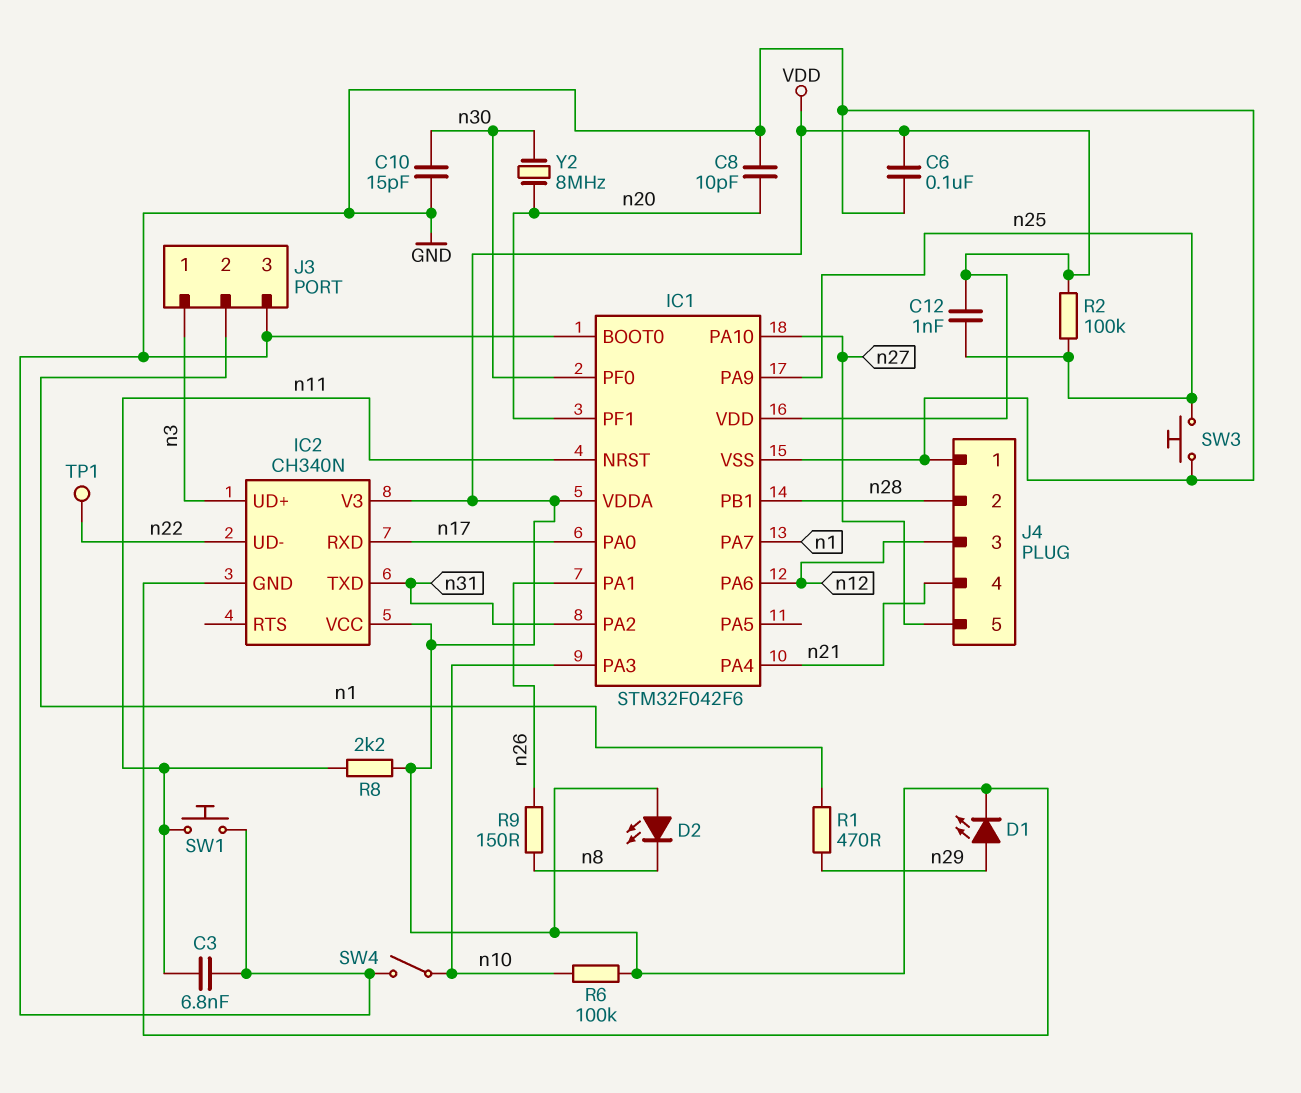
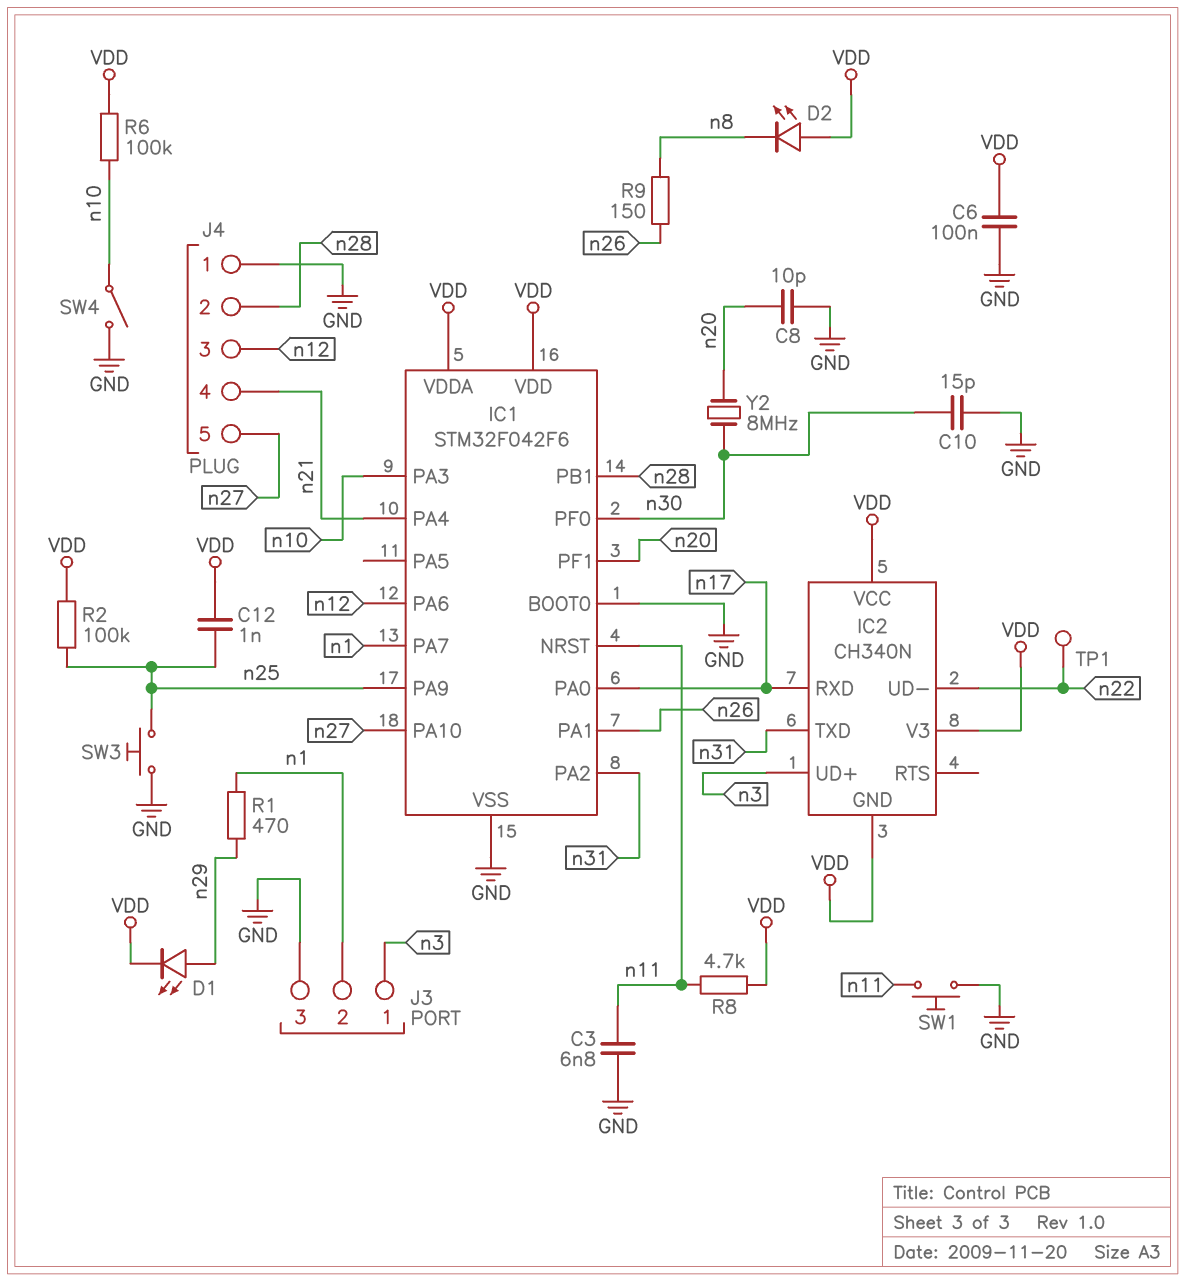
R8: 2.2k (VDD, n11) -> 4.7k (VDD, n11)

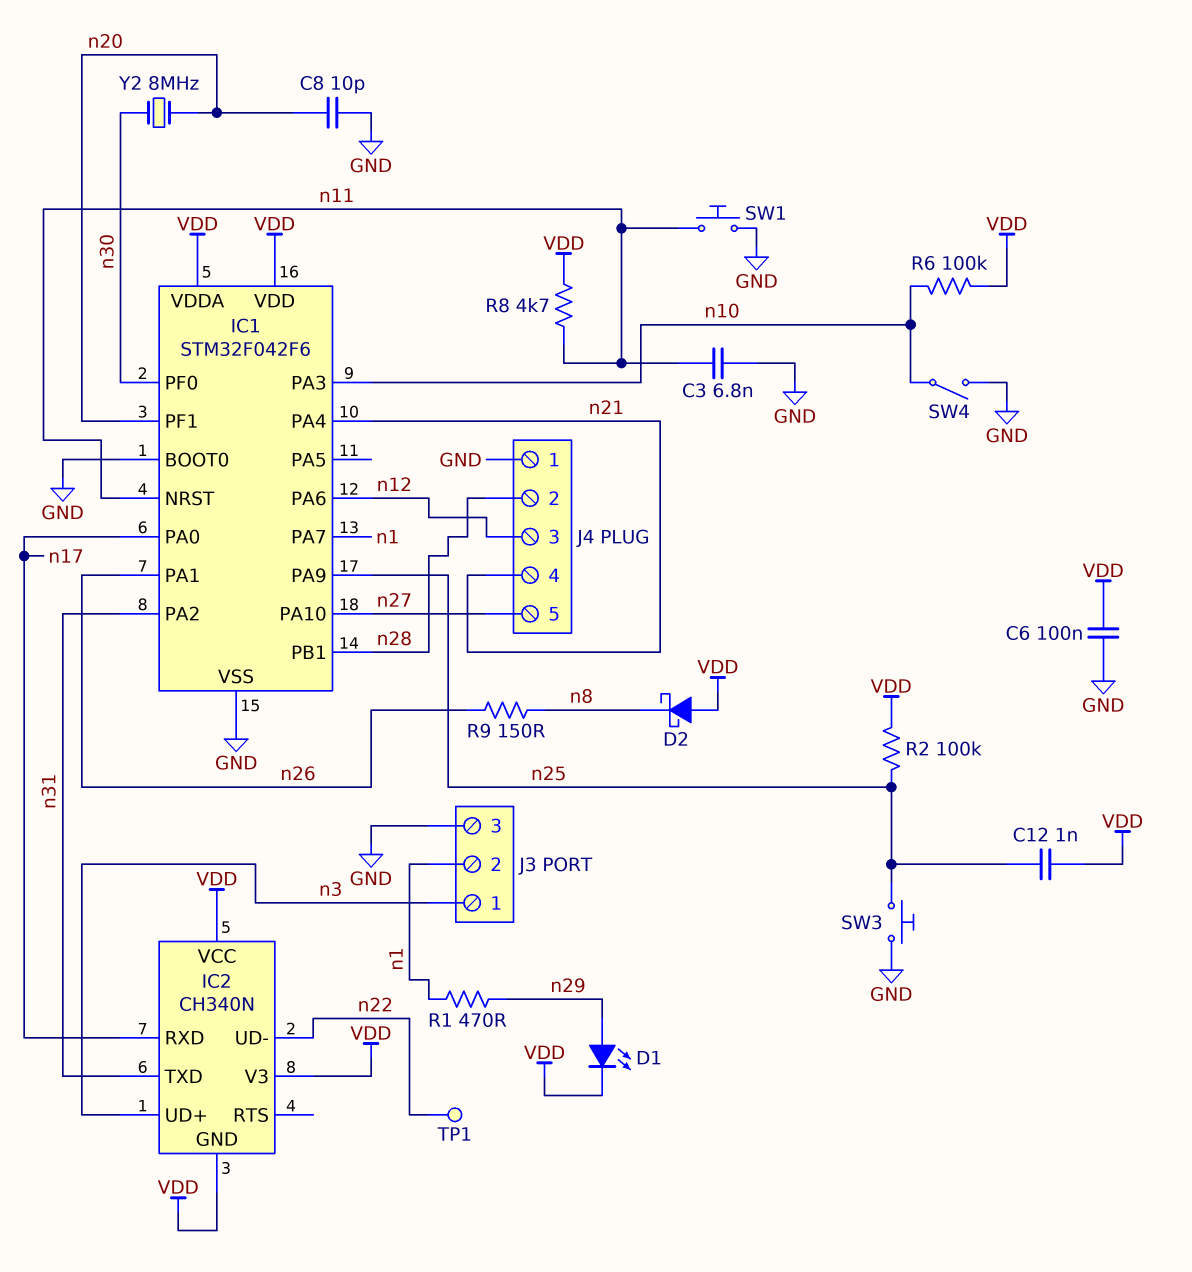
C10: 15pF (GND, n30) -> none
D2: LED (A VDD, K n8) -> schottky (A VDD, K n8)

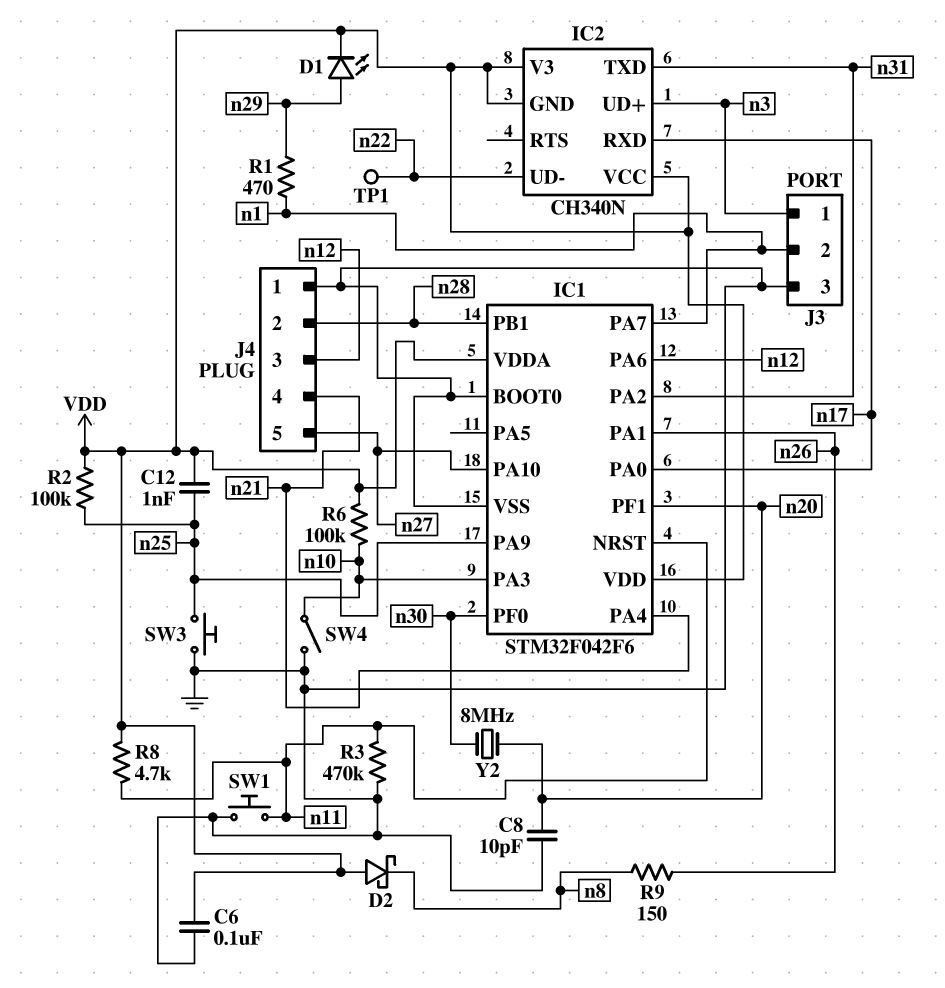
C3: 6.8nF (GND, n11) -> none
R3: none -> 470k (GND, n11)

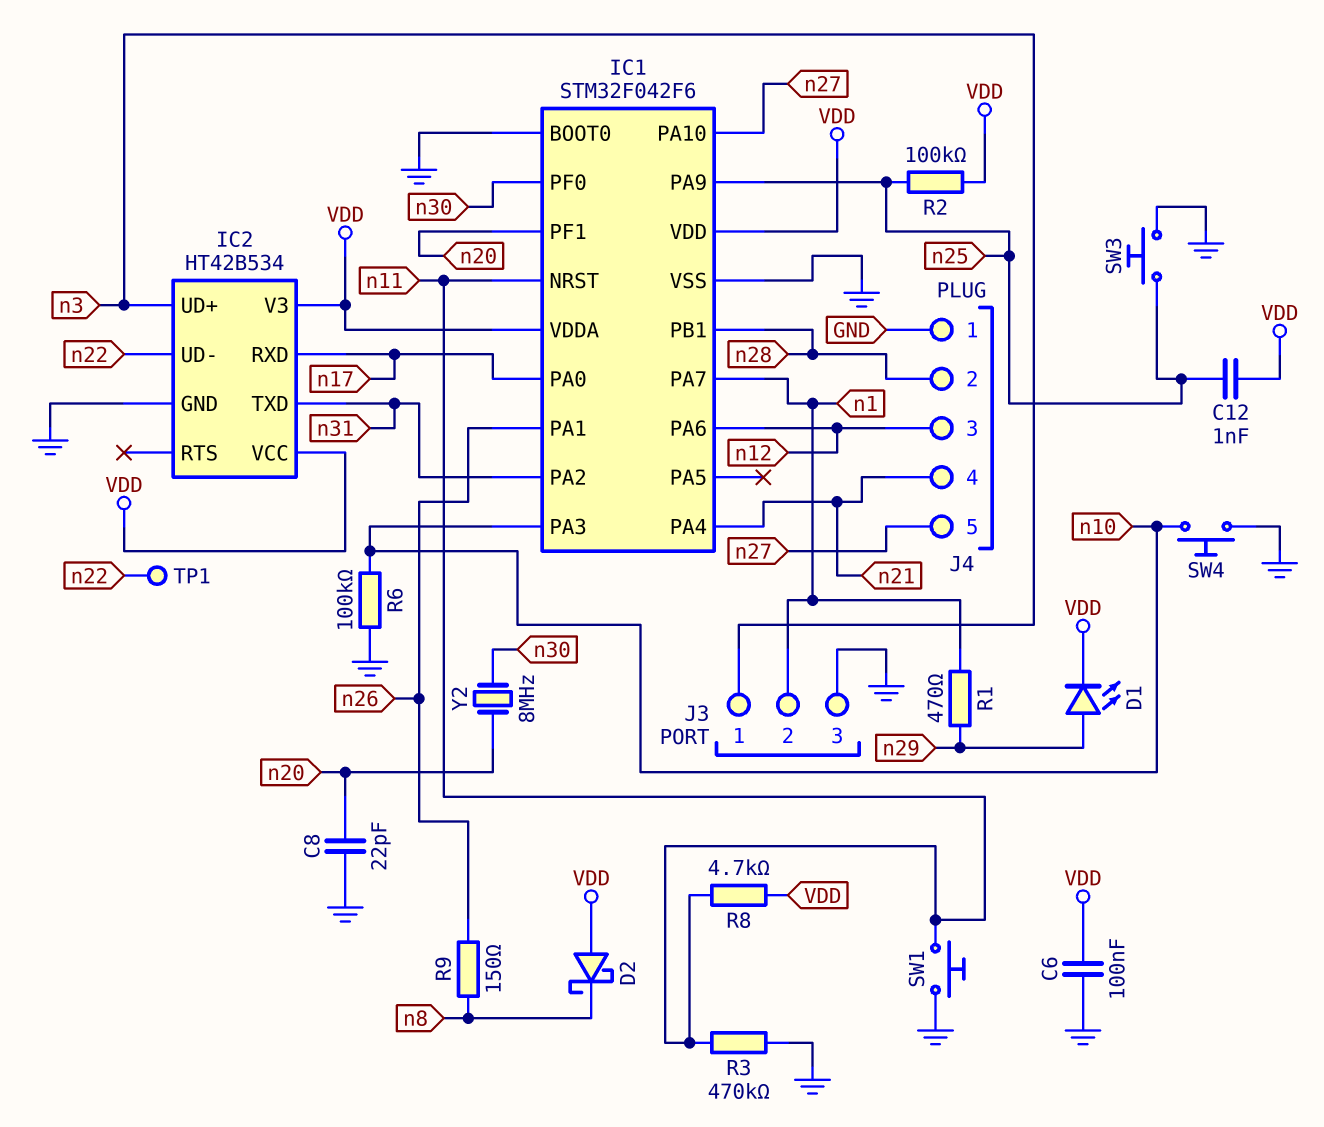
C8: 10pF (GND, n20) -> 22pF (GND, n20)
IC2: CH340N -> HT42B534
IC2 pin GND: VDD -> GND
R6: 100k (VDD, n10) -> 100k (GND, n10)
SW4: switch (GND, n10) -> button (GND, n10)

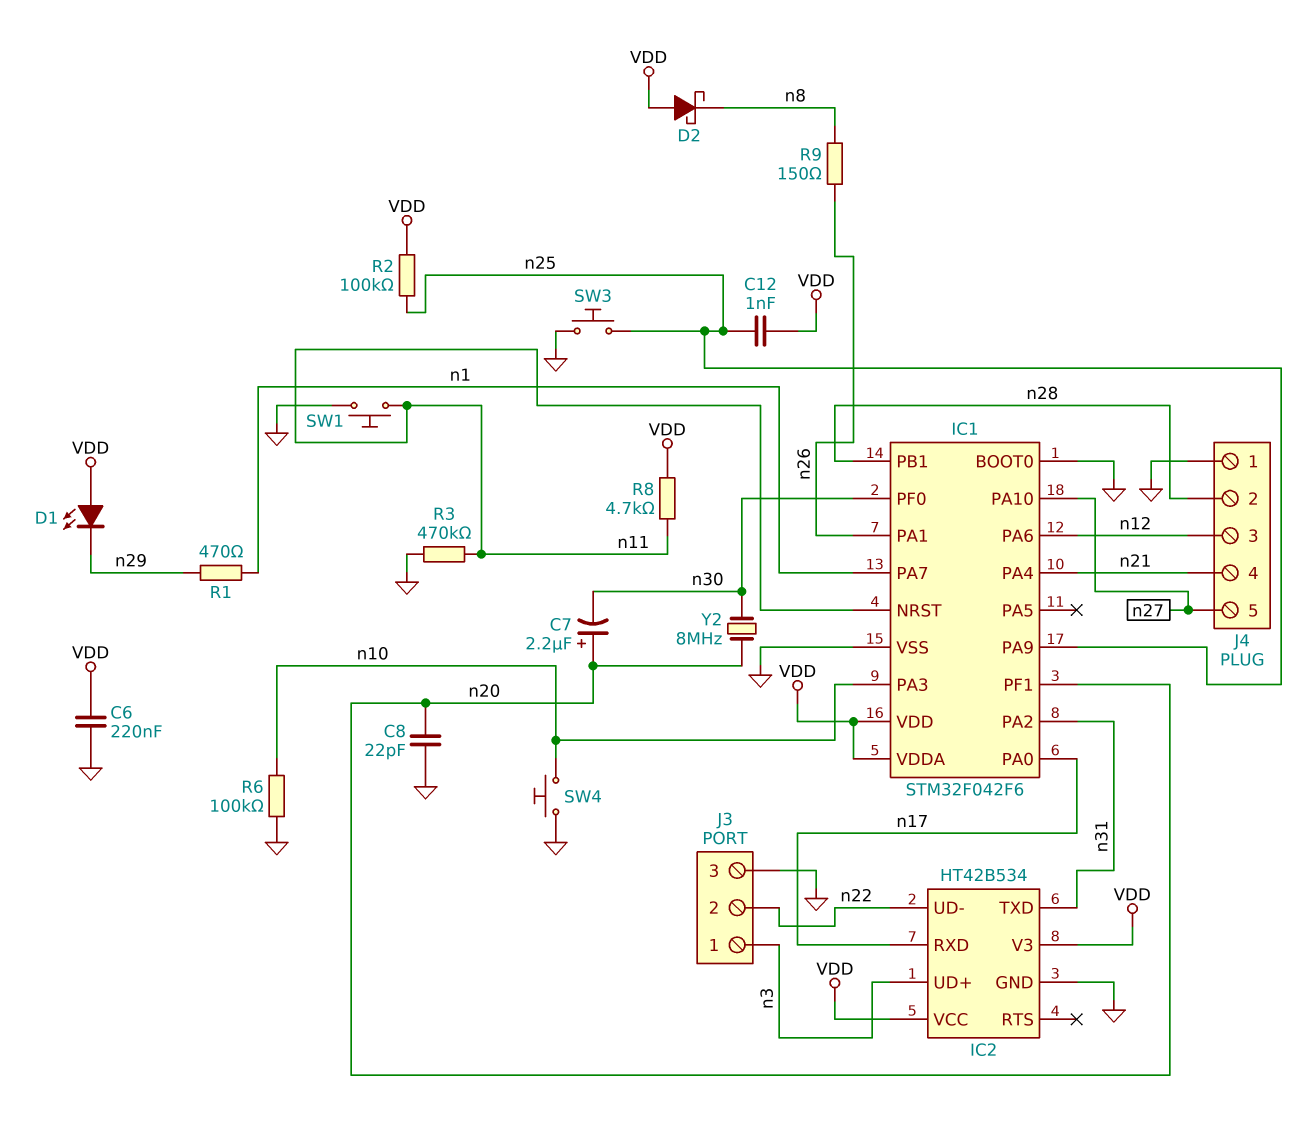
C6: 100nF (GND, VDD) -> 220nF (GND, VDD)
C7: none -> 2.2uF (plus n20, minus n30)
D1: LED (A n29, K VDD) -> LED (A VDD, K n29)
J3 pin 2: n1 -> n22
TP1: test point (n22) -> none

